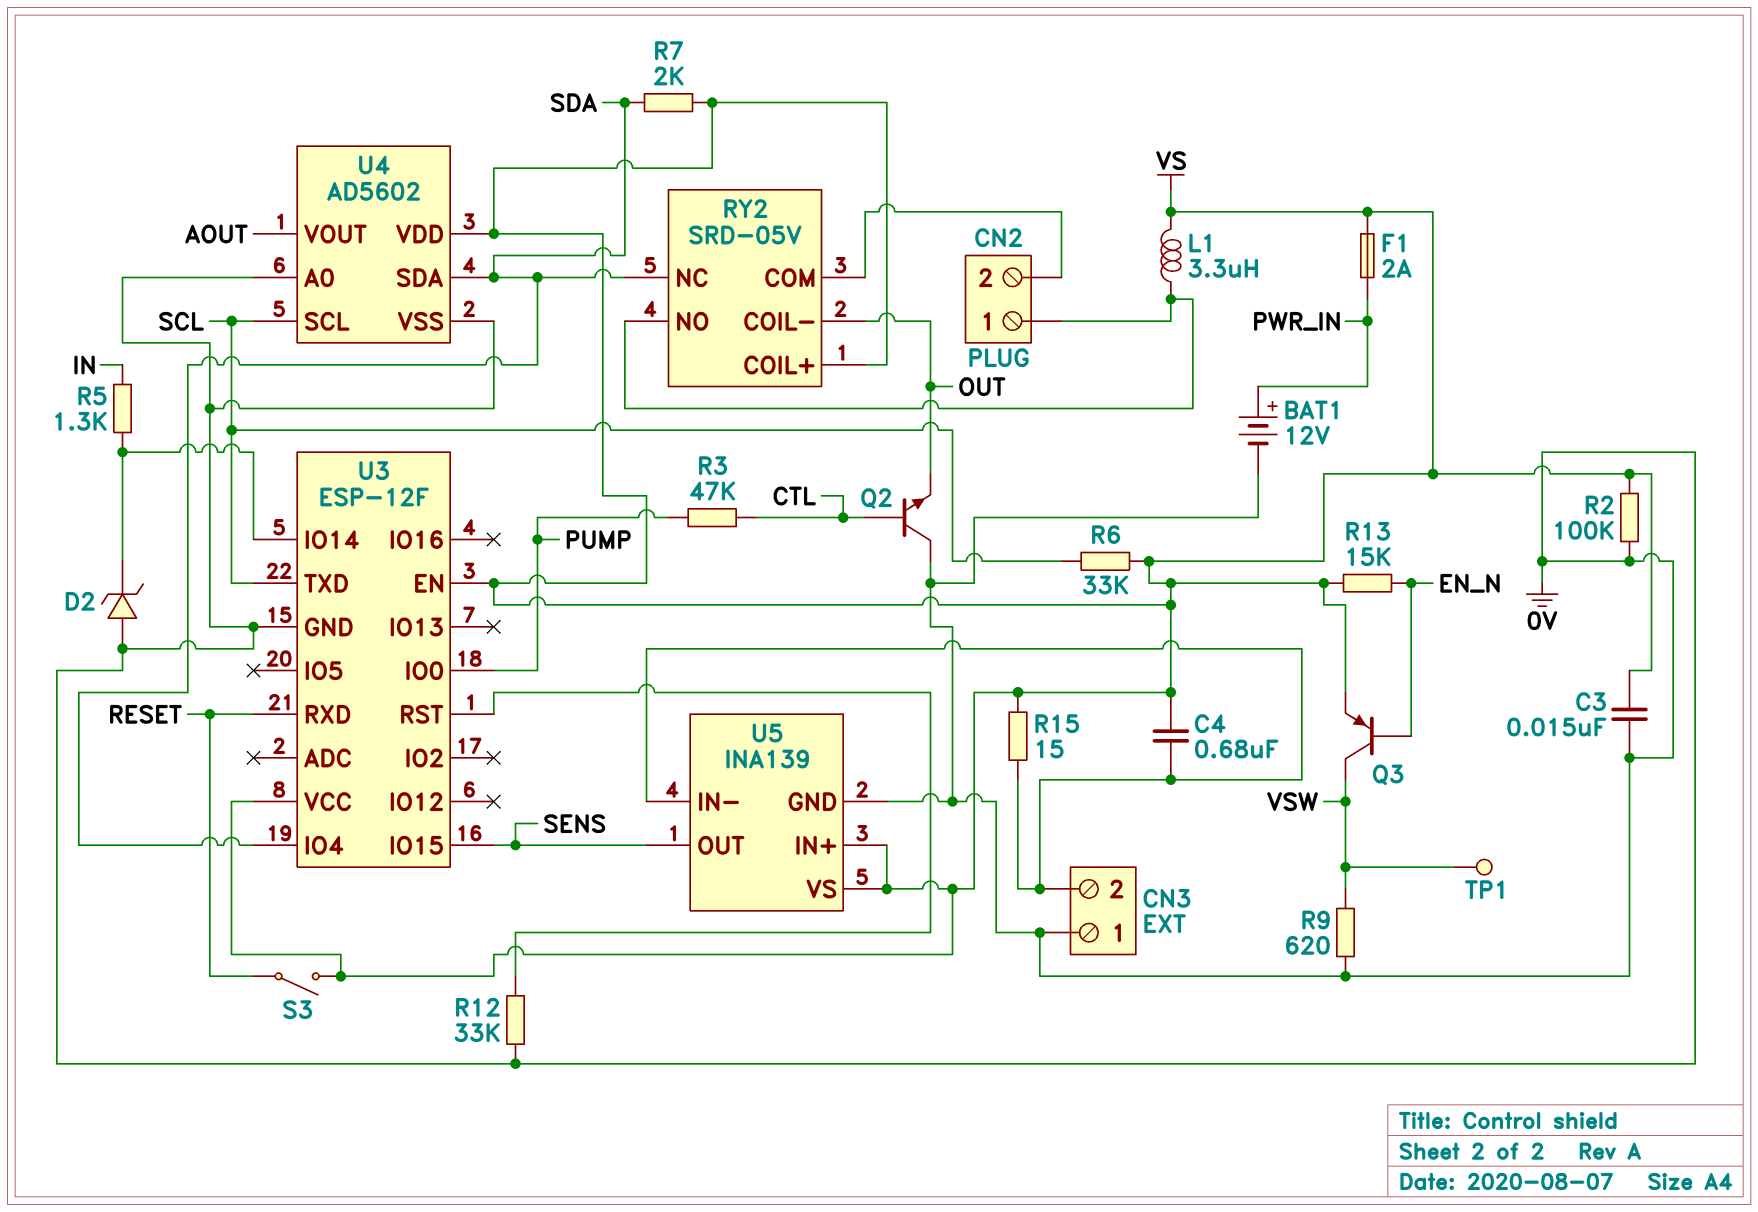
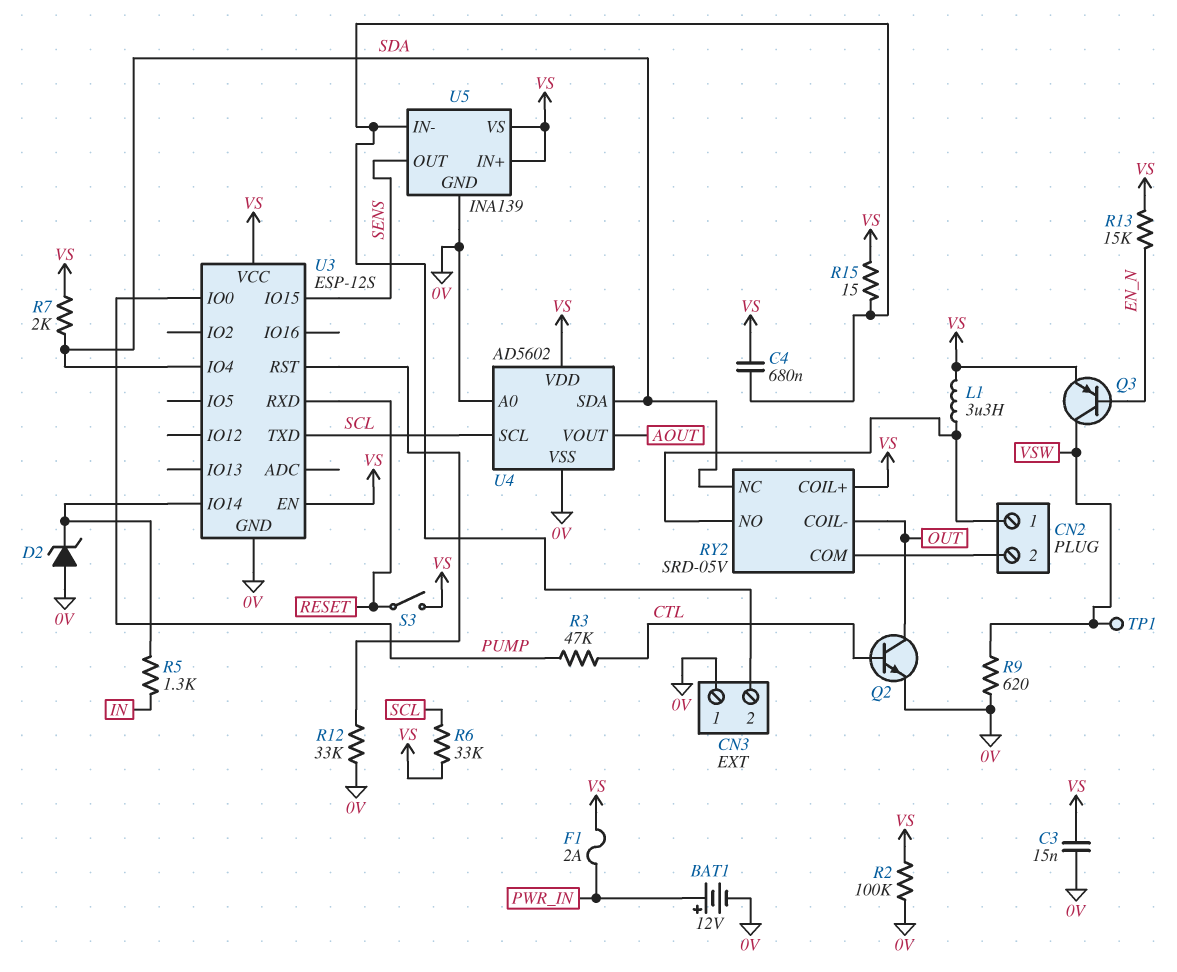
Q2: NPN (B CTL, C 0V, E OUT) -> NPN (B CTL, C OUT, E 0V)
U3: ESP-12F -> ESP-12S

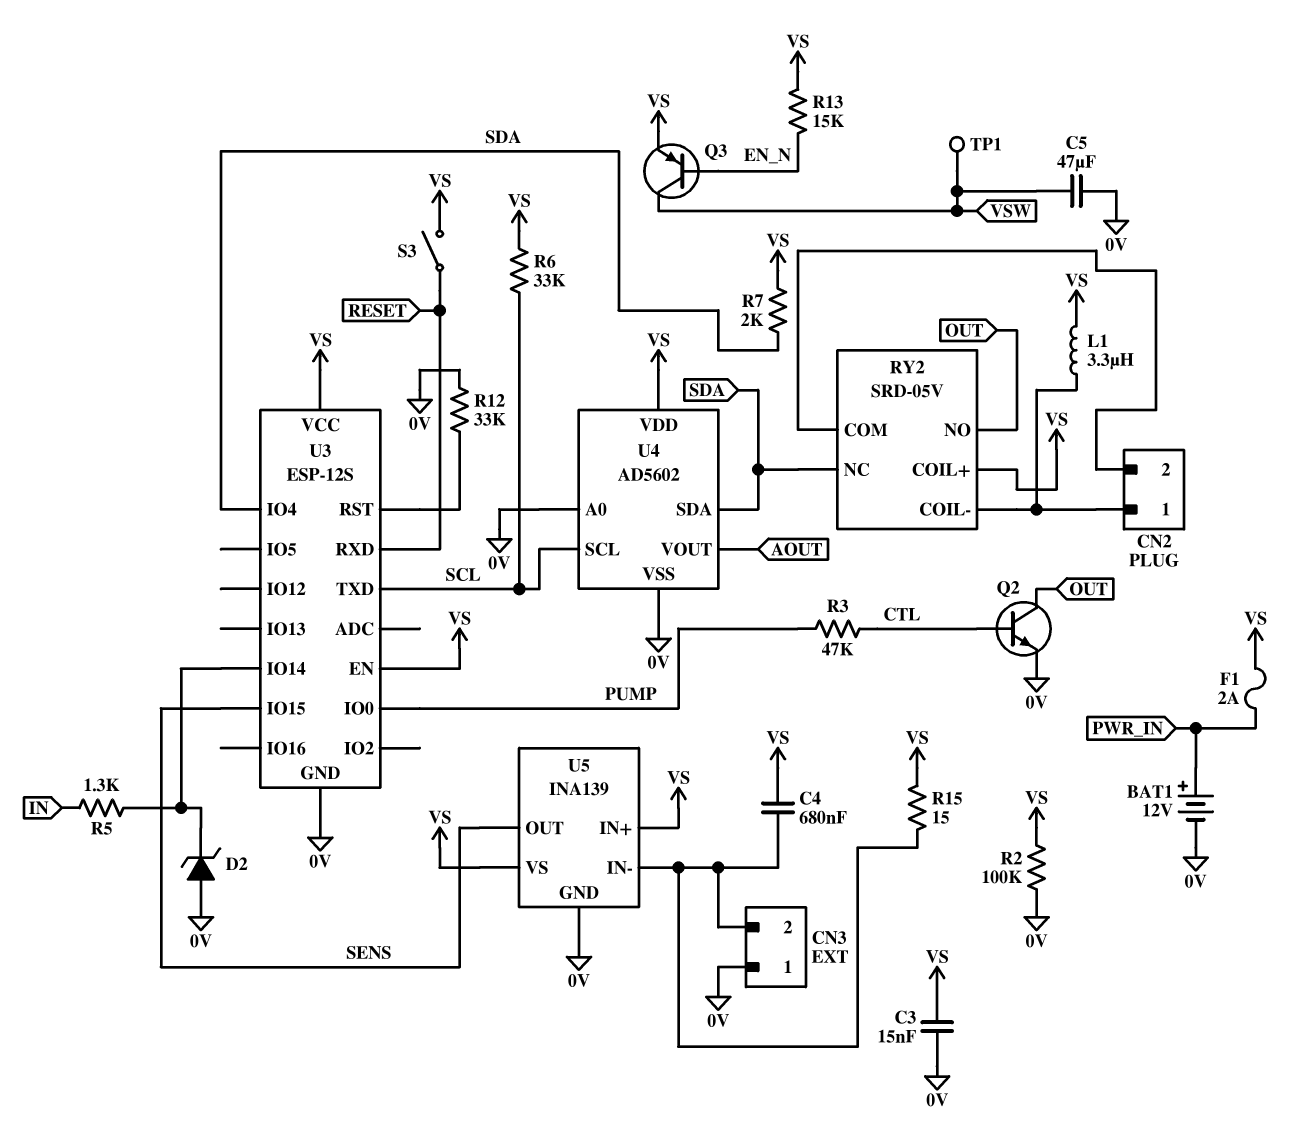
C5: none -> 47uF (0V, VSW)
R9: 620 (0V, VSW) -> none
RY2 pin COIL-: OUT -> CN2/1
RY2 pin NO: CN2/1 -> OUT

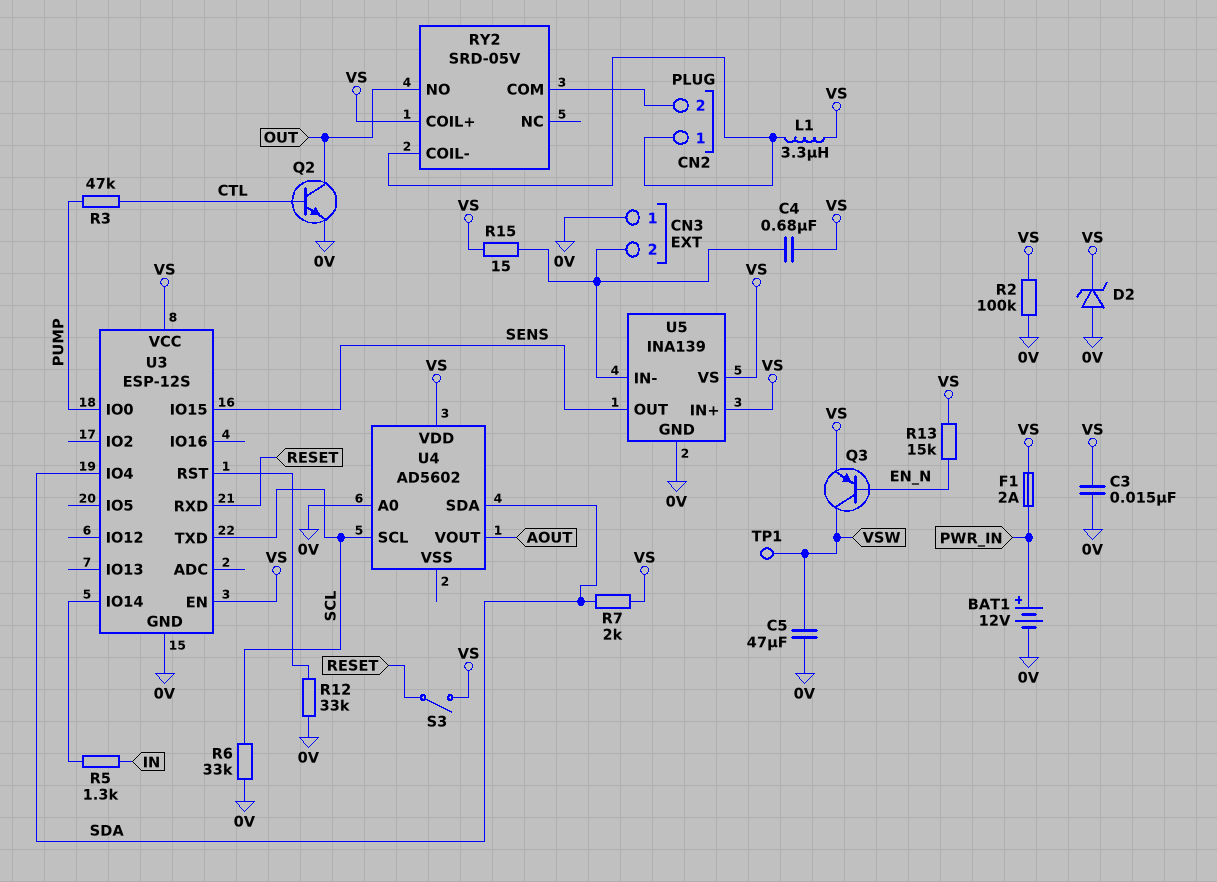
D2: zener (A 0V, K U3/IO14) -> zener (A 0V, K VS)
R6: 33k (SCL, VS) -> 33k (0V, SCL)
RY2 pin NC: SDA -> none
U4 pin VSS: 0V -> none

